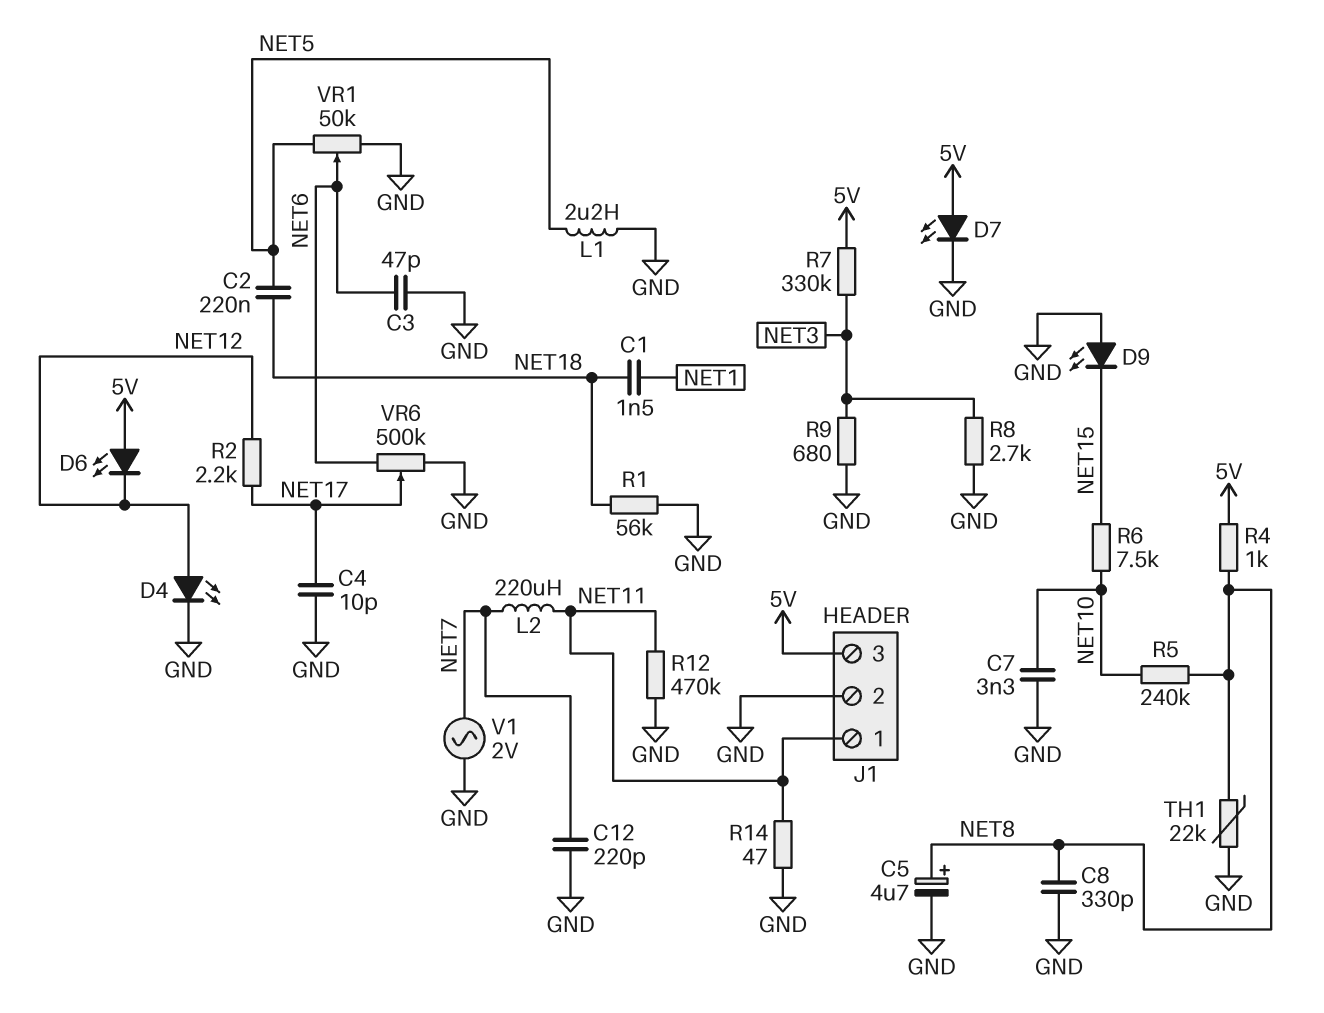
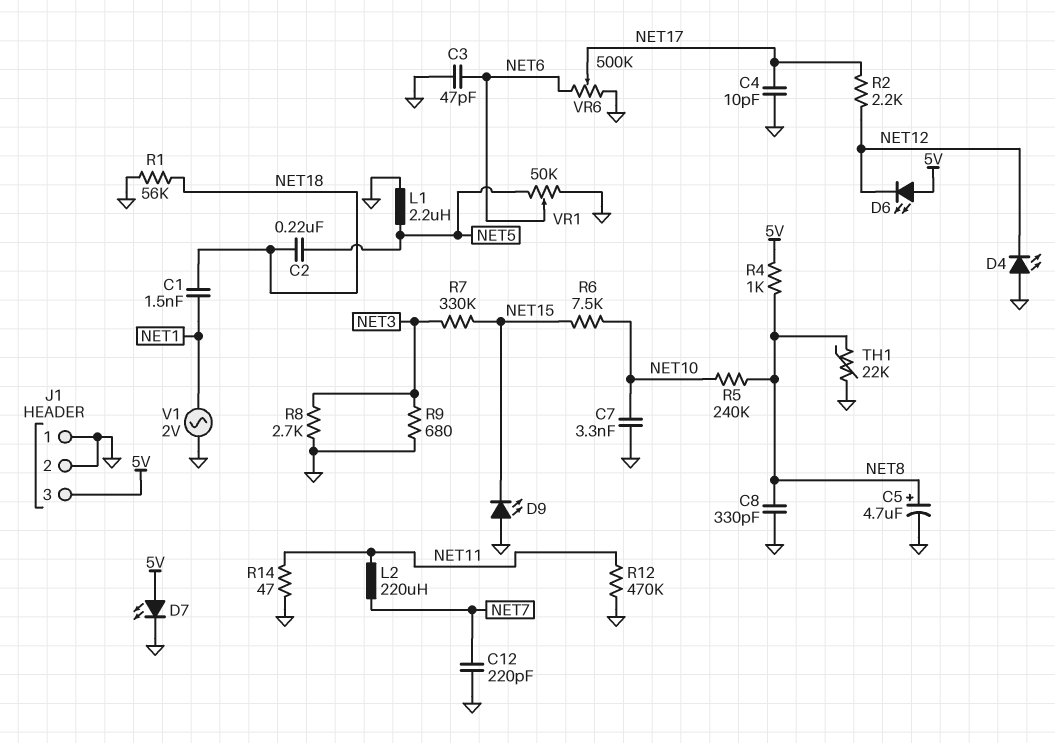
D4: LED (A NET12, K GND) -> LED (A GND, K NET12)
J1 pin 1: NET11 -> GND
R7: 330k (5V, NET3) -> 330k (NET3, NET15)
V1: AC 2V (GND, NET7) -> AC 2V (GND, NET1)

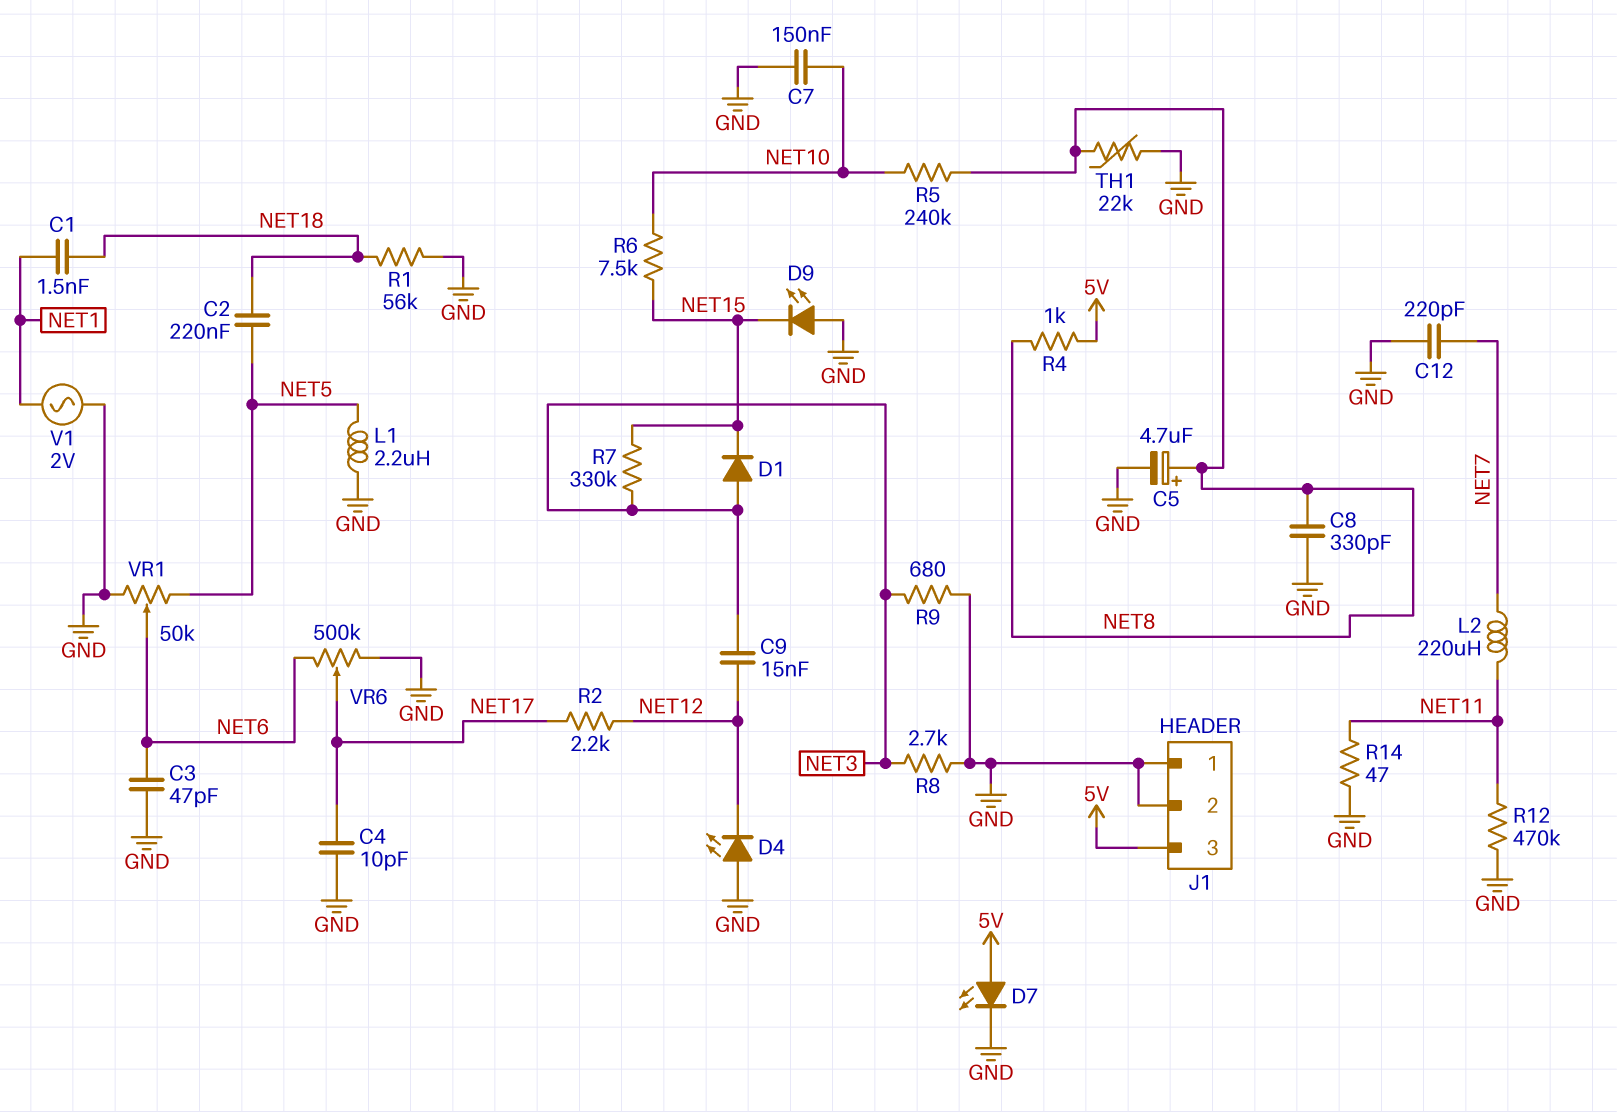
C7: 3.3nF (GND, NET10) -> 150nF (GND, NET10)
C9: none -> 15nF (NET3, NET12)
D1: none -> diode (A NET3, K NET15)
D6: LED (A 5V, K NET12) -> none

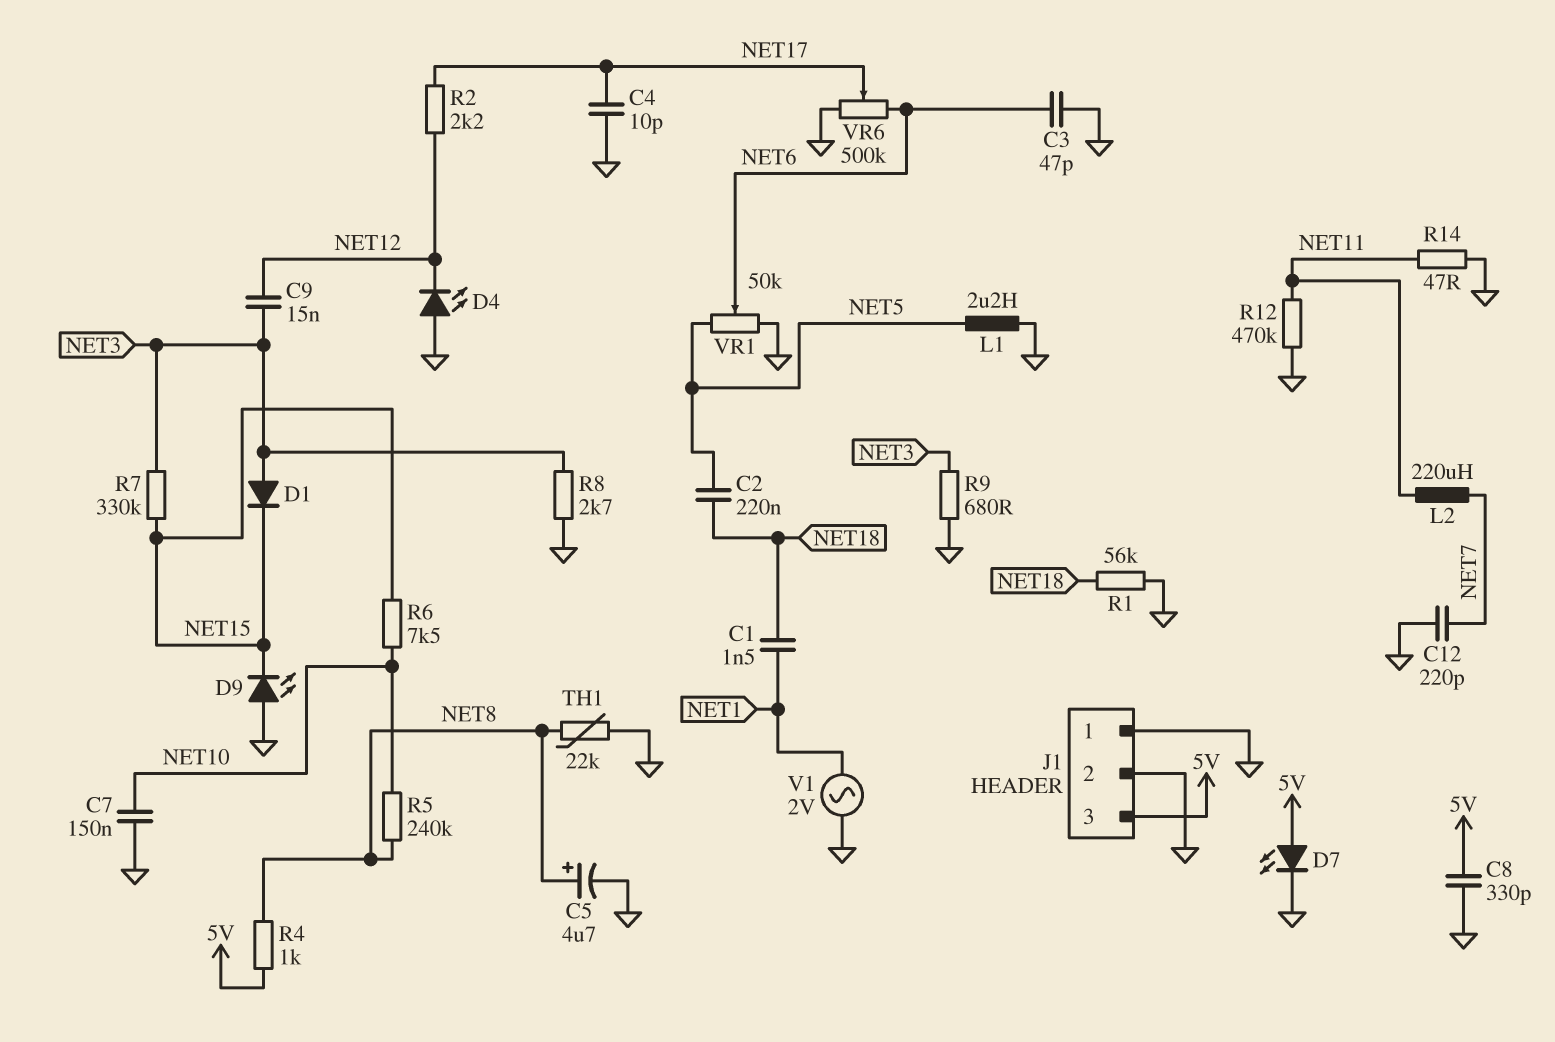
C8: 330pF (GND, NET8) -> 330pF (5V, GND)

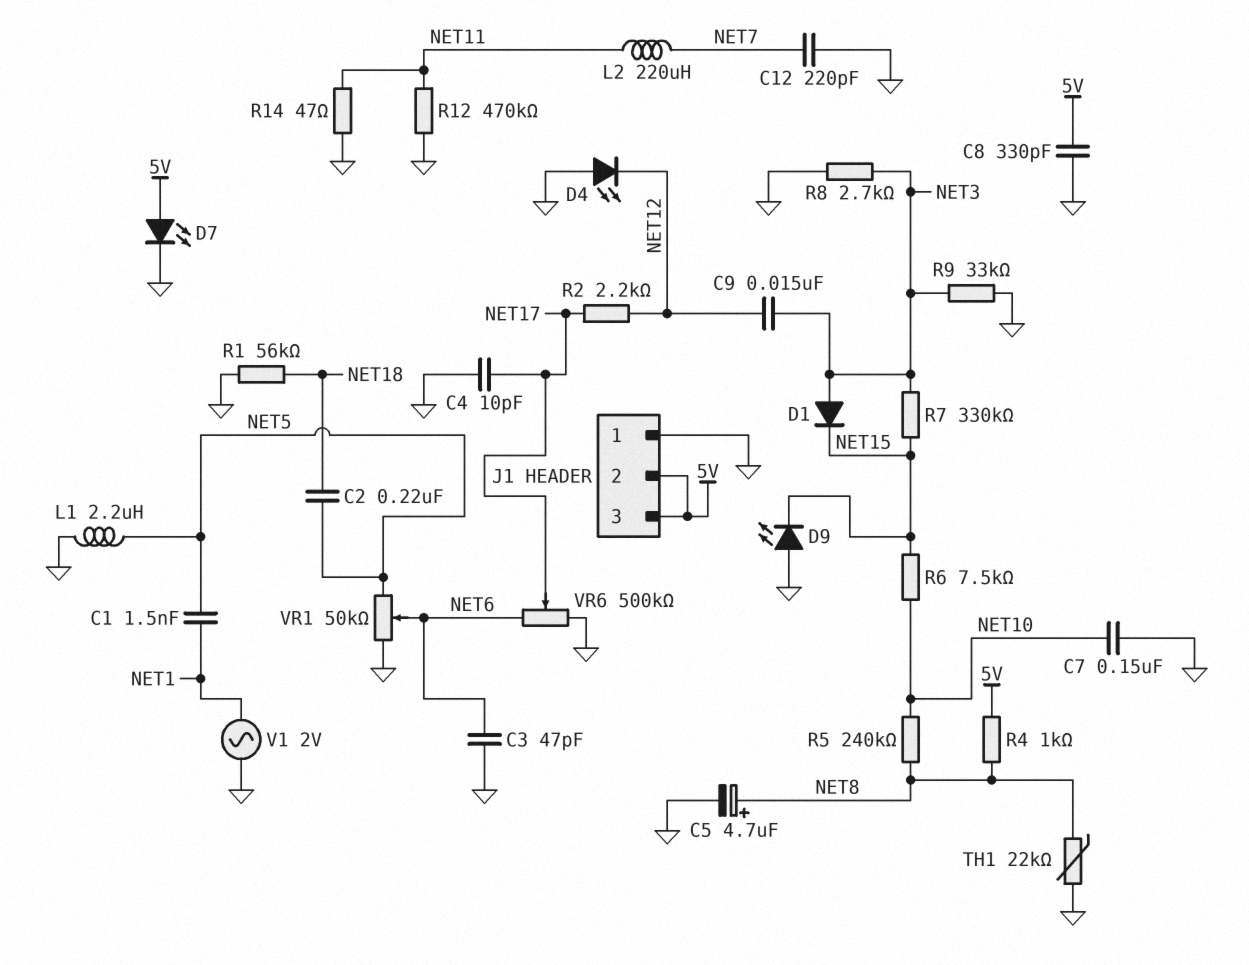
C1: 1.5nF (NET1, NET18) -> 1.5nF (NET1, NET5)
J1 pin 2: GND -> 5V
R9: 680 (GND, NET3) -> 33k (GND, NET3)

